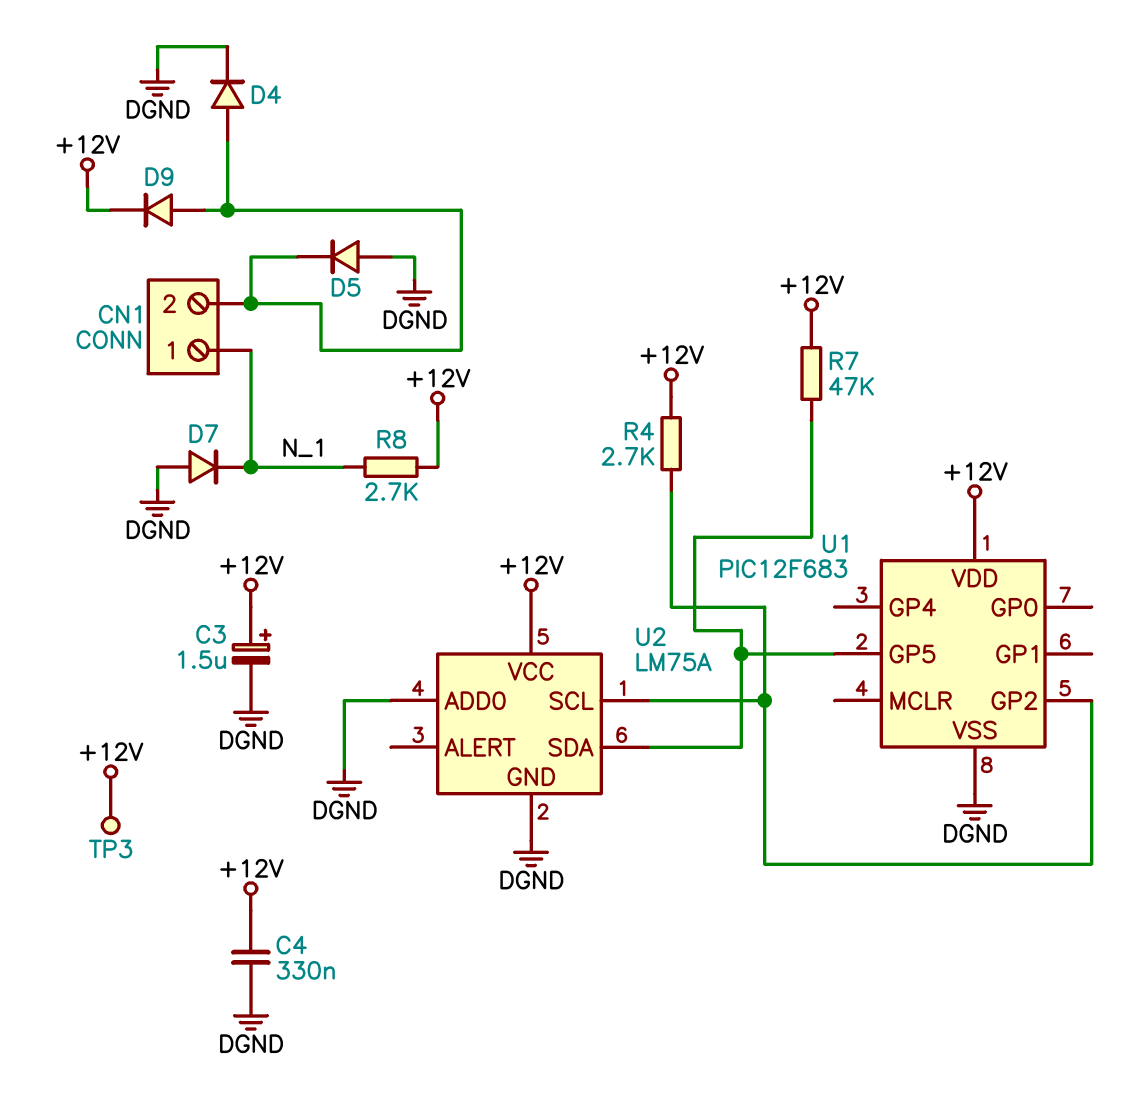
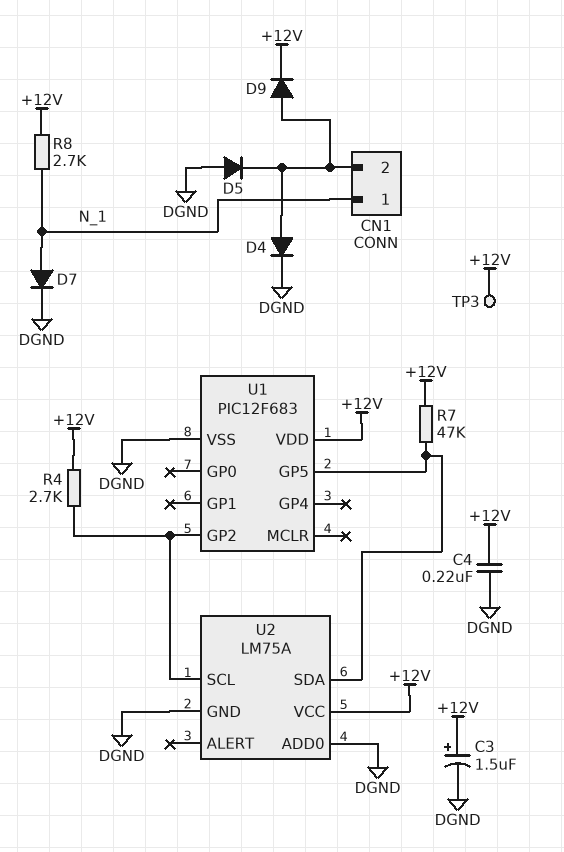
C4: 330nF (+12V, DGND) -> 220nF (+12V, DGND)
D7: diode (A DGND, K N_1) -> diode (A N_1, K DGND)

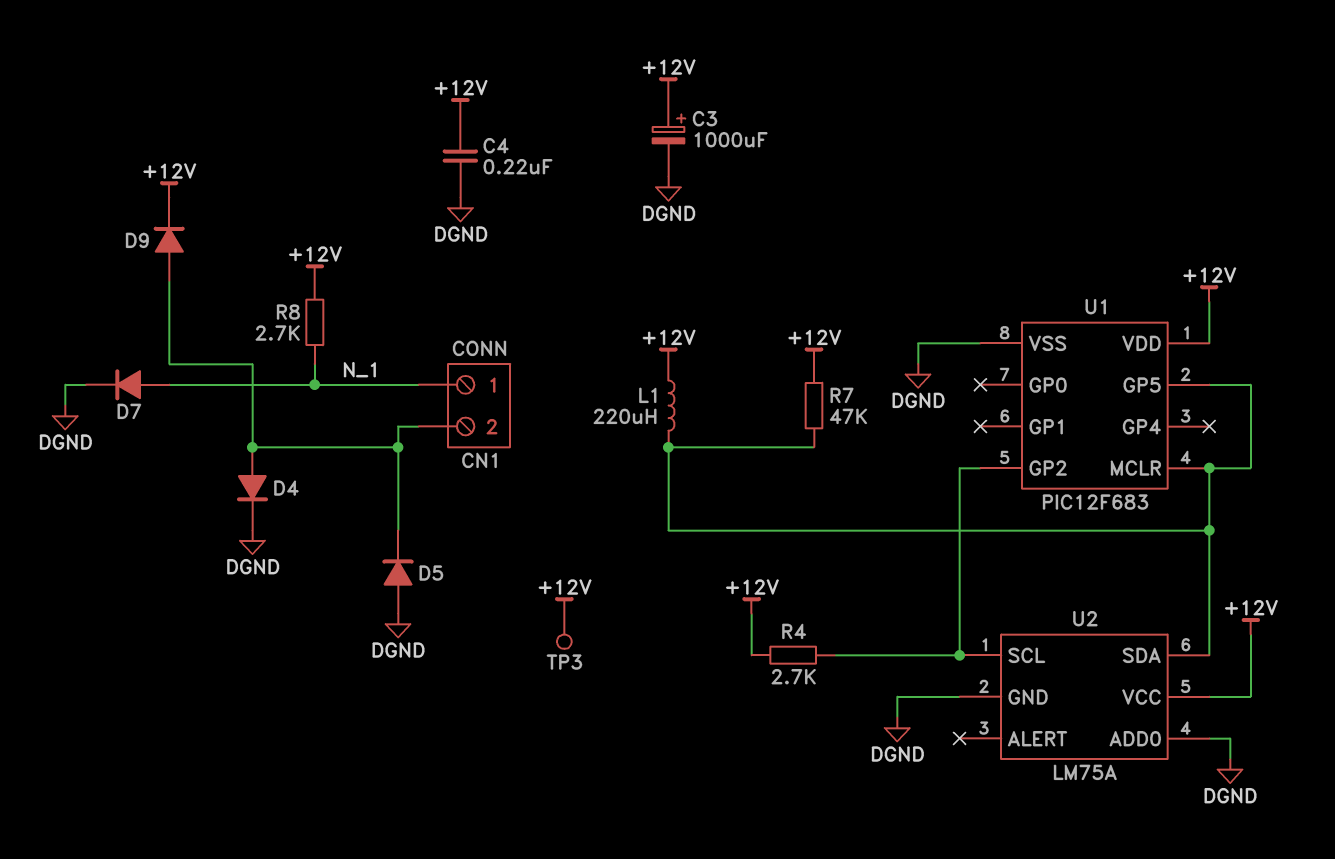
C3: 1.5uF (plus +12V, minus DGND) -> 1000uF (plus +12V, minus DGND)
L1: none -> 220uH (+12V, U1/GP5)
U1 pin MCLR: none -> U1/GP5

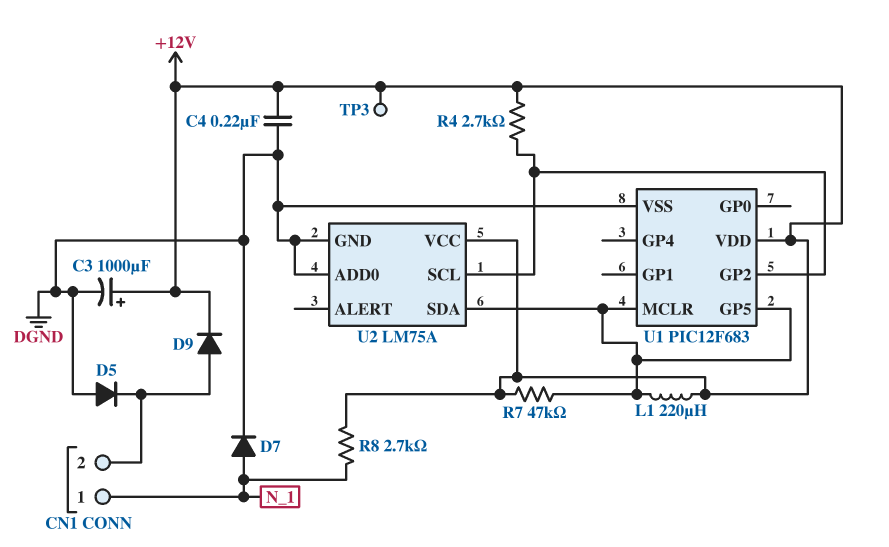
D4: diode (A CN1/2, K DGND) -> none

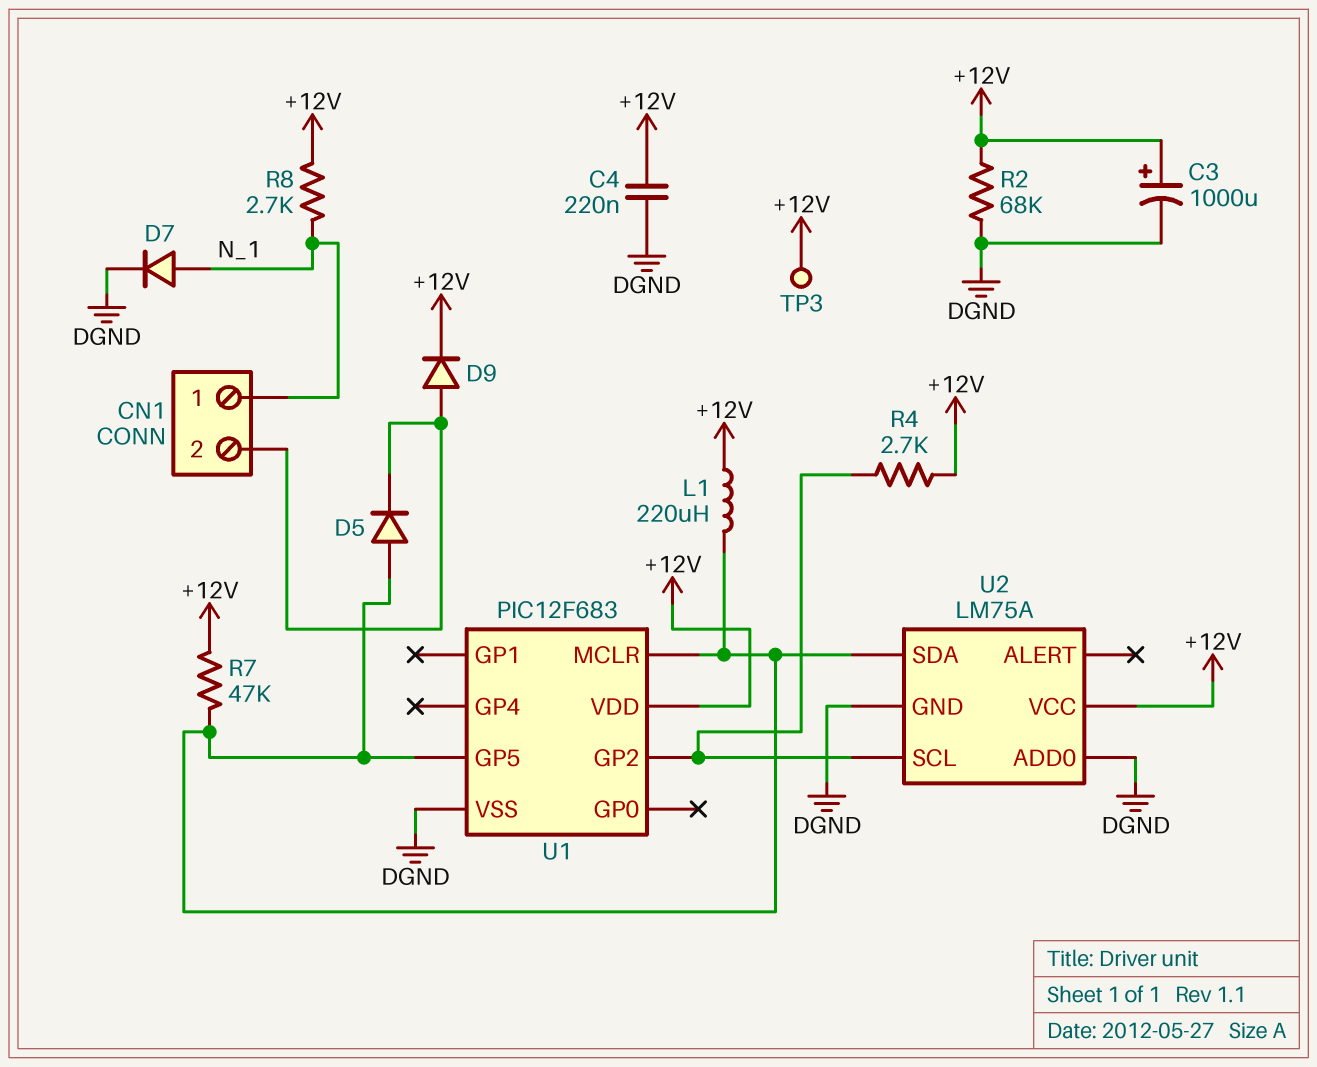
D5: diode (A DGND, K CN1/2) -> diode (A U1/GP5, K CN1/2)
R2: none -> 68k (+12V, DGND)

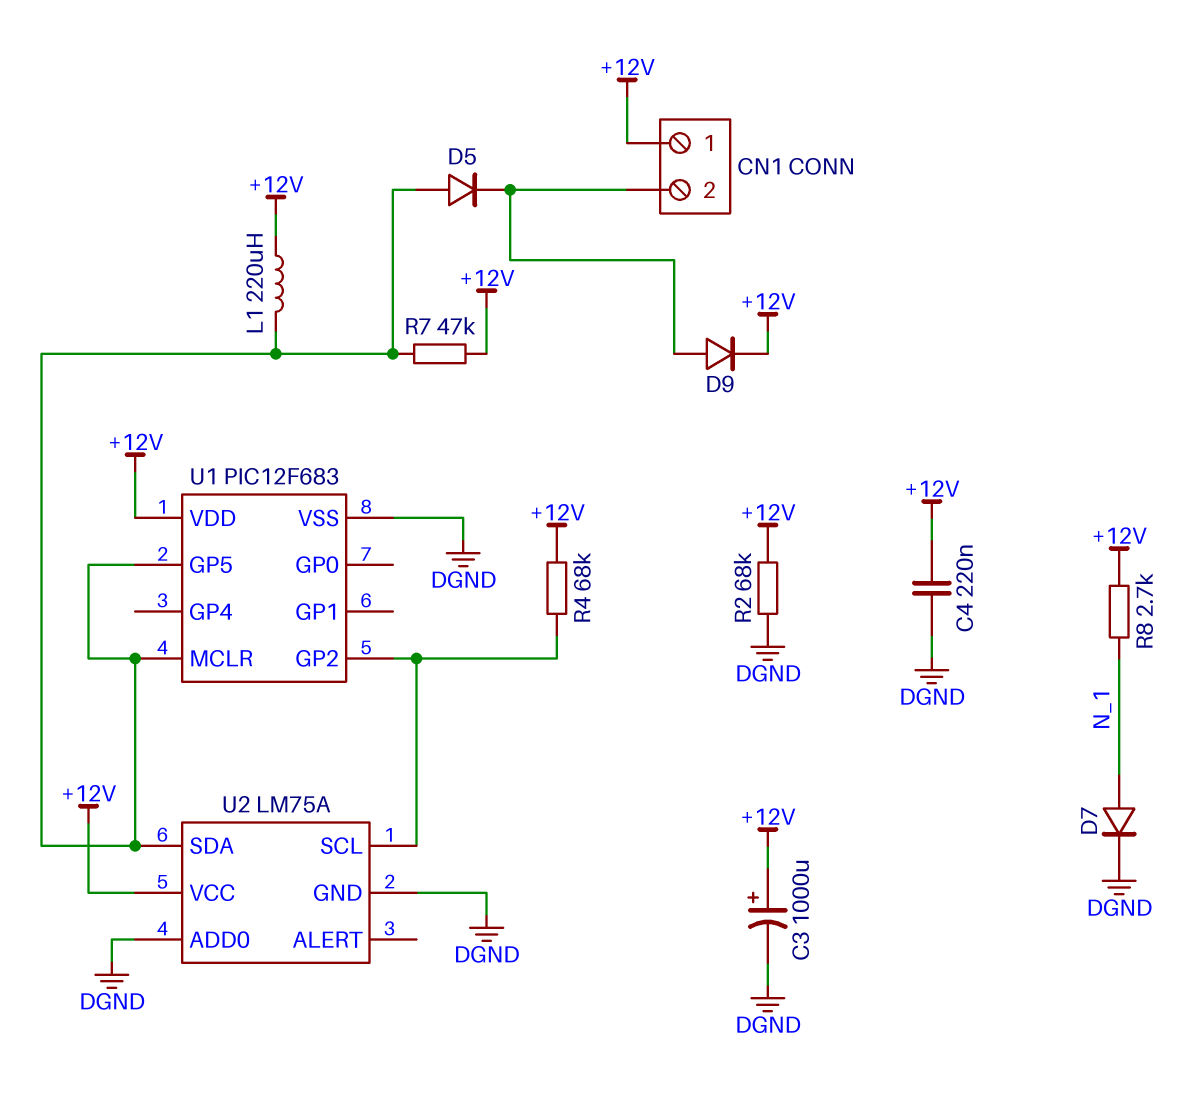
CN1 pin 1: N_1 -> +12V
R4: 2.7k (+12V, U1/GP2) -> 68k (+12V, U1/GP2)
TP3: test point (+12V) -> none

